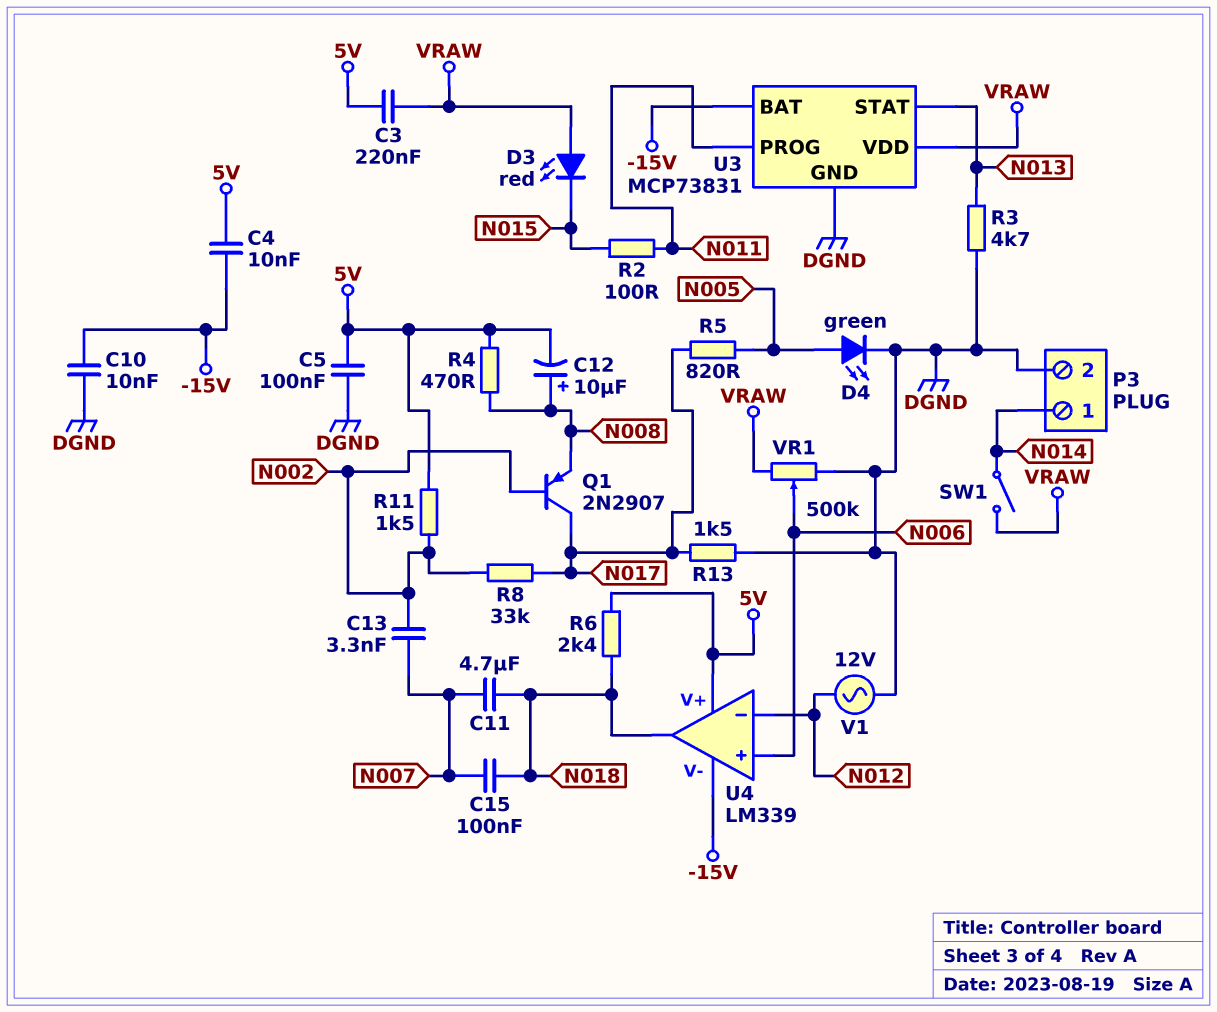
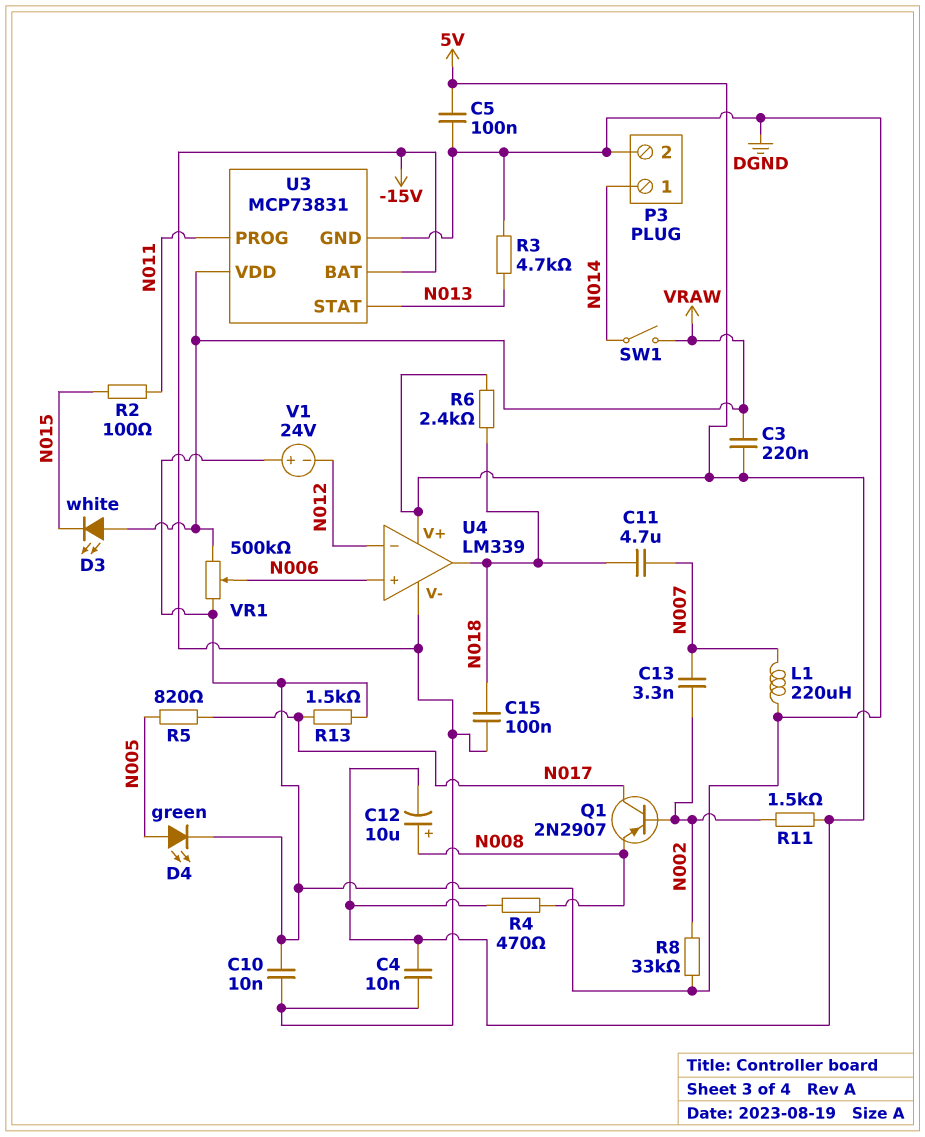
C15: 100nF (N007, N018) -> 100nF (-15V, N018)
D3: LED red (A VRAW, K N015) -> LED white (A VRAW, K N015)
L1: none -> 220uH (DGND, N007)
R8: 33k (N002, N017) -> 33k (DGND, N002)
V1: AC 12V (DGND, N012) -> 24V (plus DGND, minus N012)

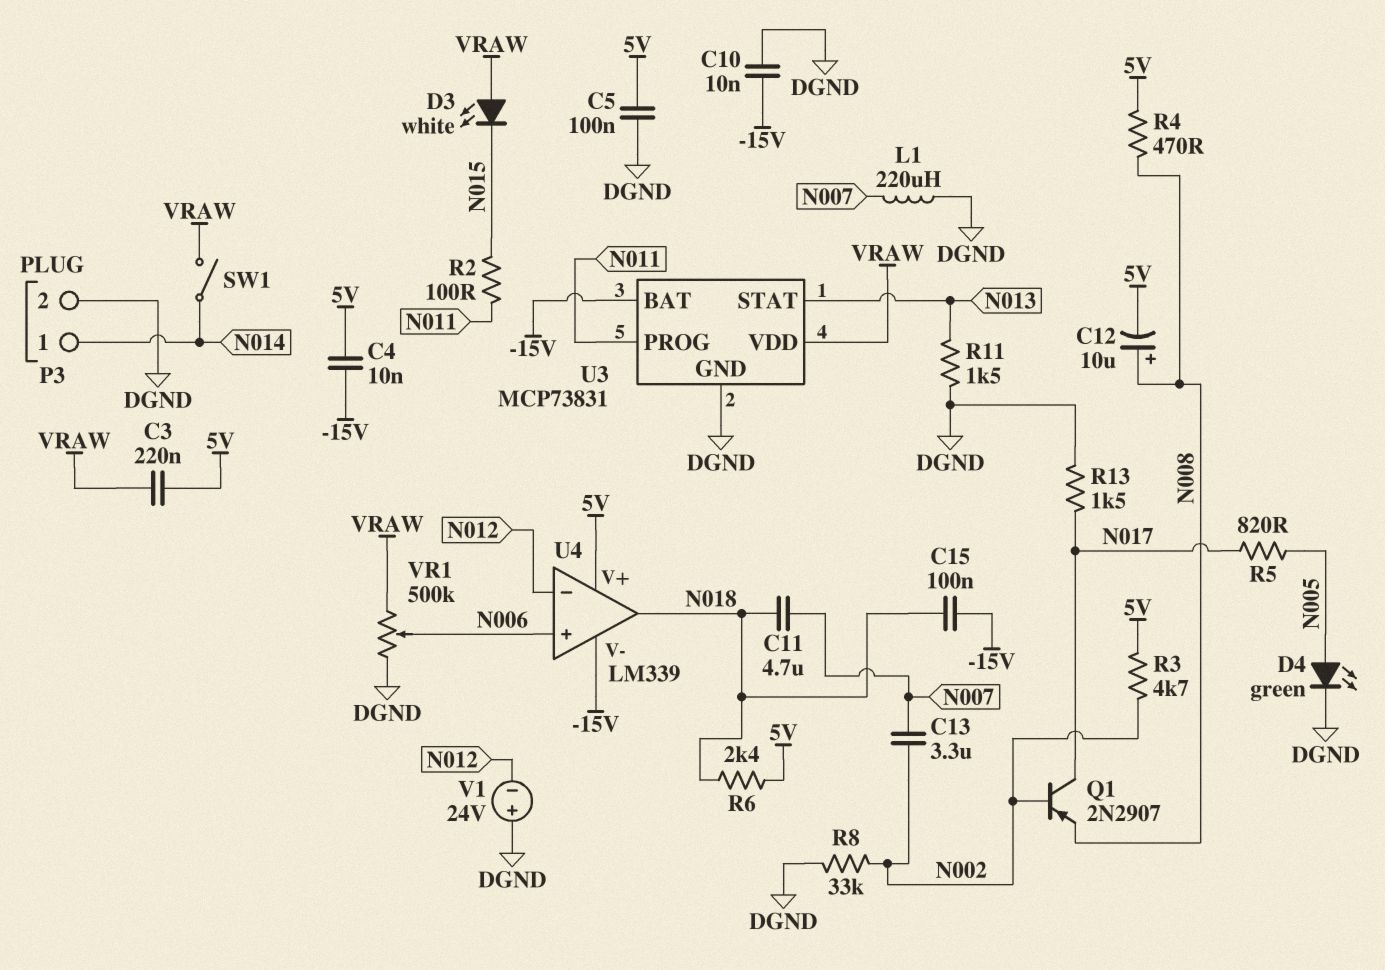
C13: 3.3nF (N002, N007) -> 3.3uF (N002, N007)
R3: 4.7k (DGND, N013) -> 4.7k (5V, N002)
R11: 1.5k (5V, N002) -> 1.5k (DGND, N013)

